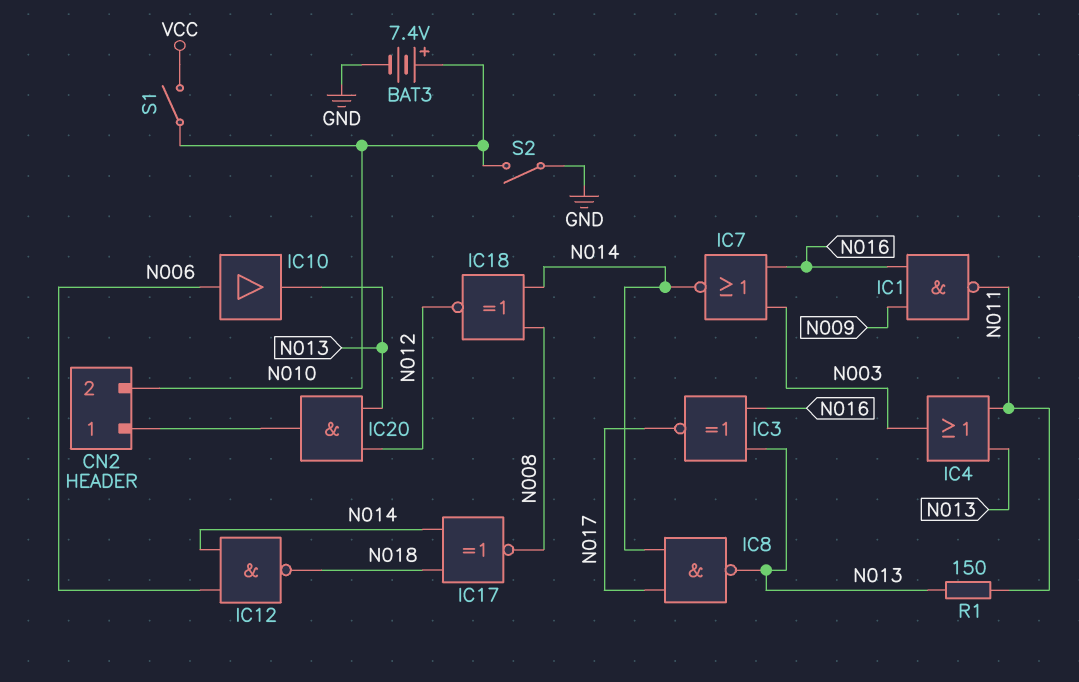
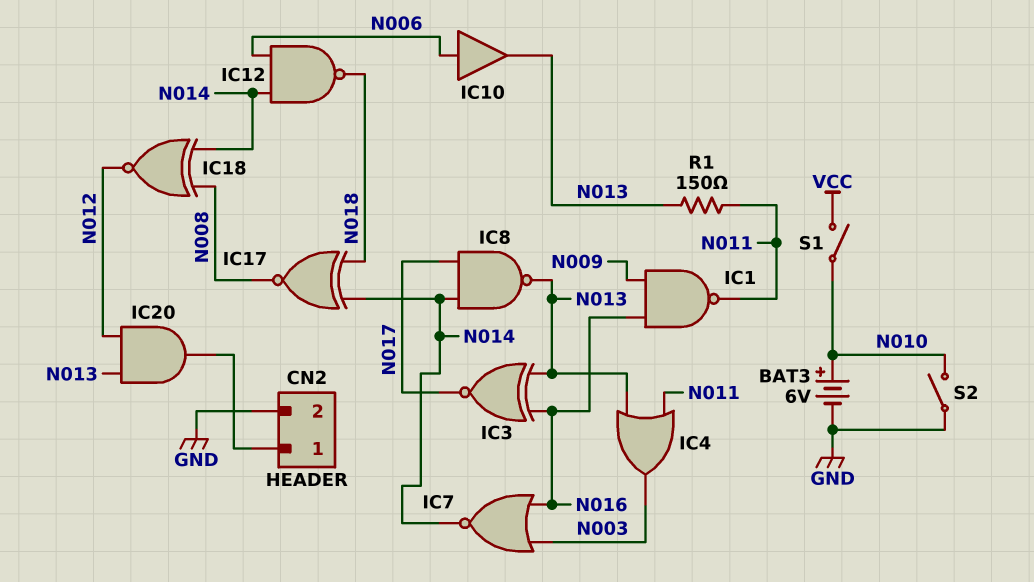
BAT3: 7.4V (plus N010, minus GND) -> 6V (plus N010, minus GND)
CN2 pin 2: N010 -> GND

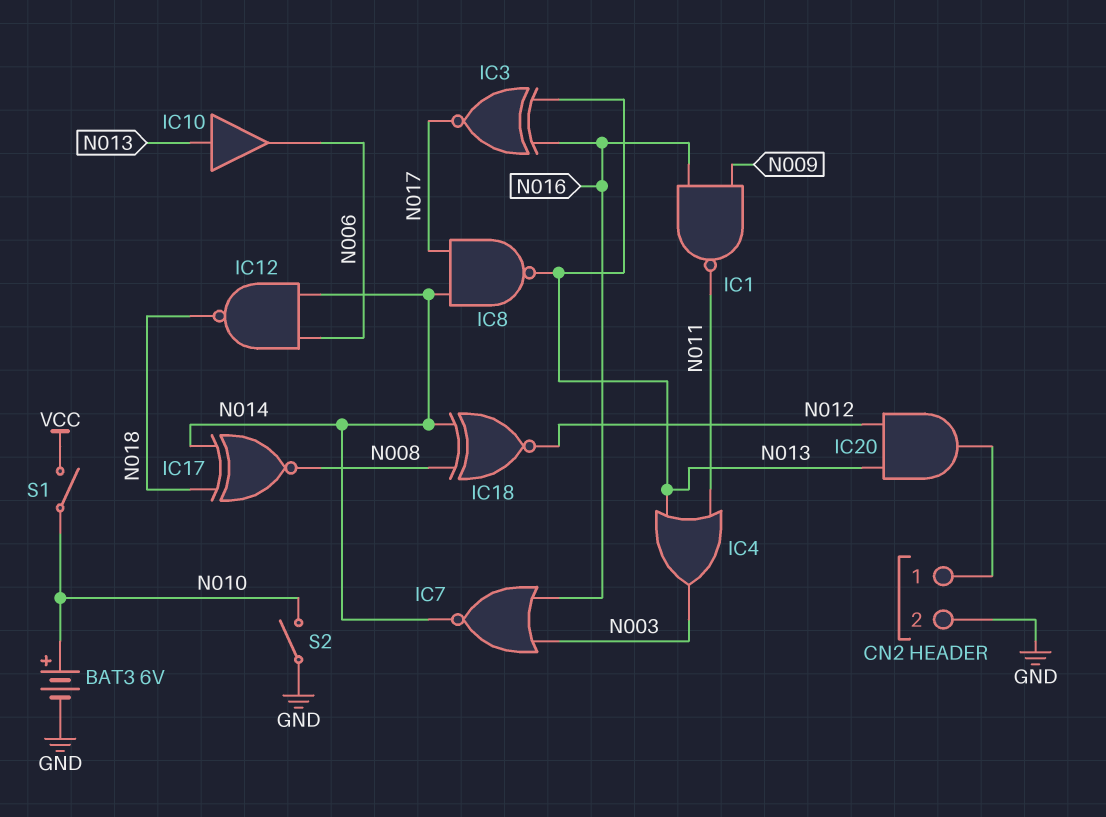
IC10: buffer (in N006, out N013) -> buffer (in N013, out N006)
R1: 150 (N011, N013) -> none

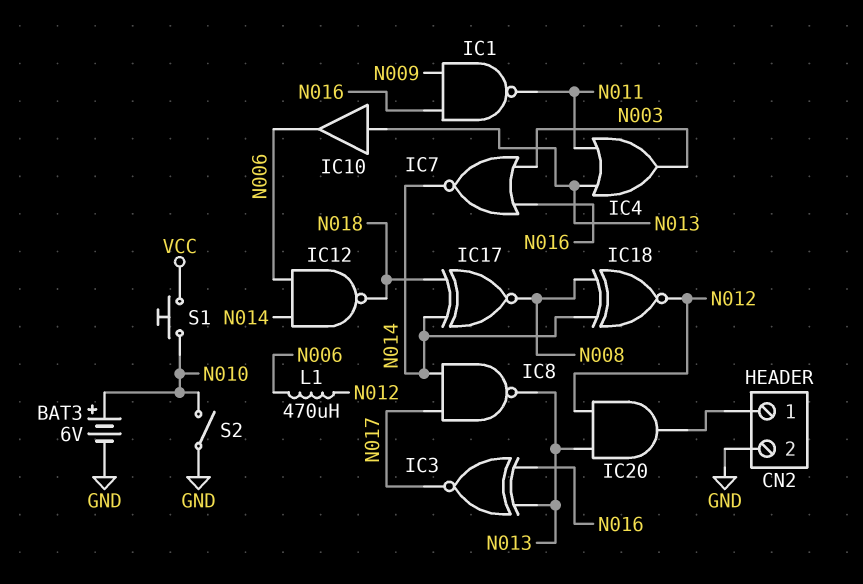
L1: none -> 470uH (N006, N012)
S1: switch (N010, VCC) -> button (N010, VCC)

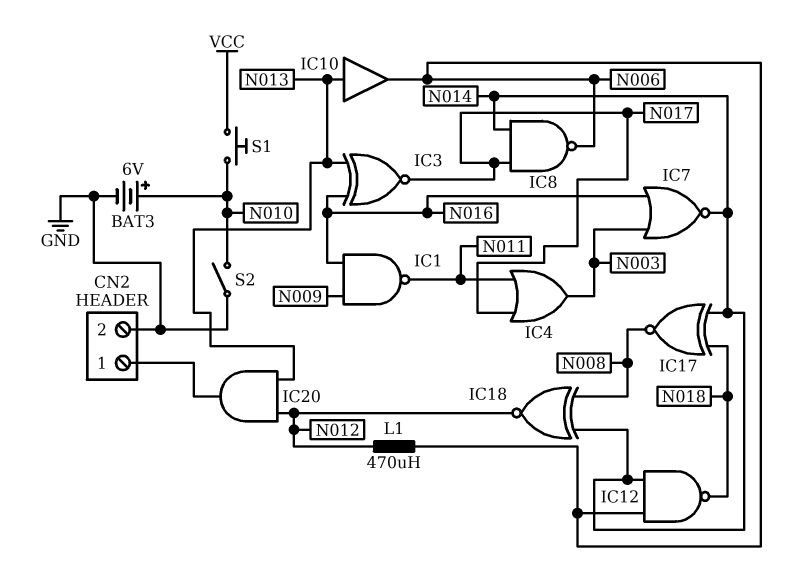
IC4: OR (in N011, in N013, out N003) -> OR (in N011, in N017, out N003)
IC8: NAND (in N014, in N017, out N013) -> NAND (in N014, in N017, out N006)

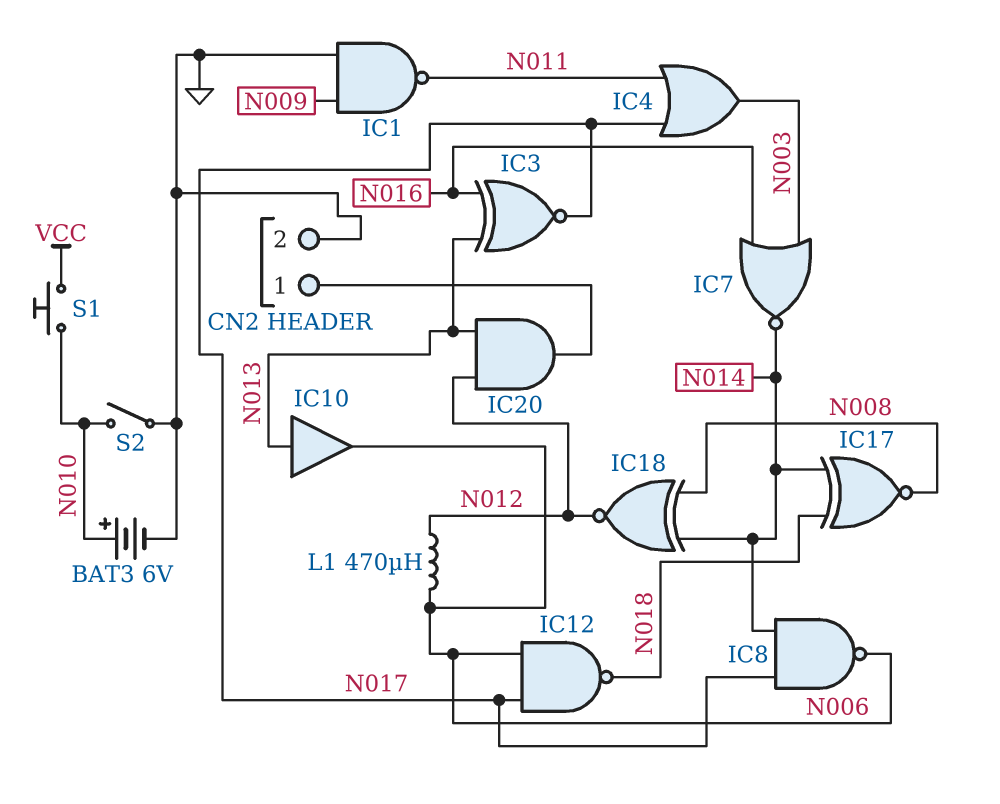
IC1: NAND (in N009, in N016, out N011) -> NAND (in GND, in N009, out N011)
IC12: NAND (in N006, in N014, out N018) -> NAND (in N006, in N017, out N018)

